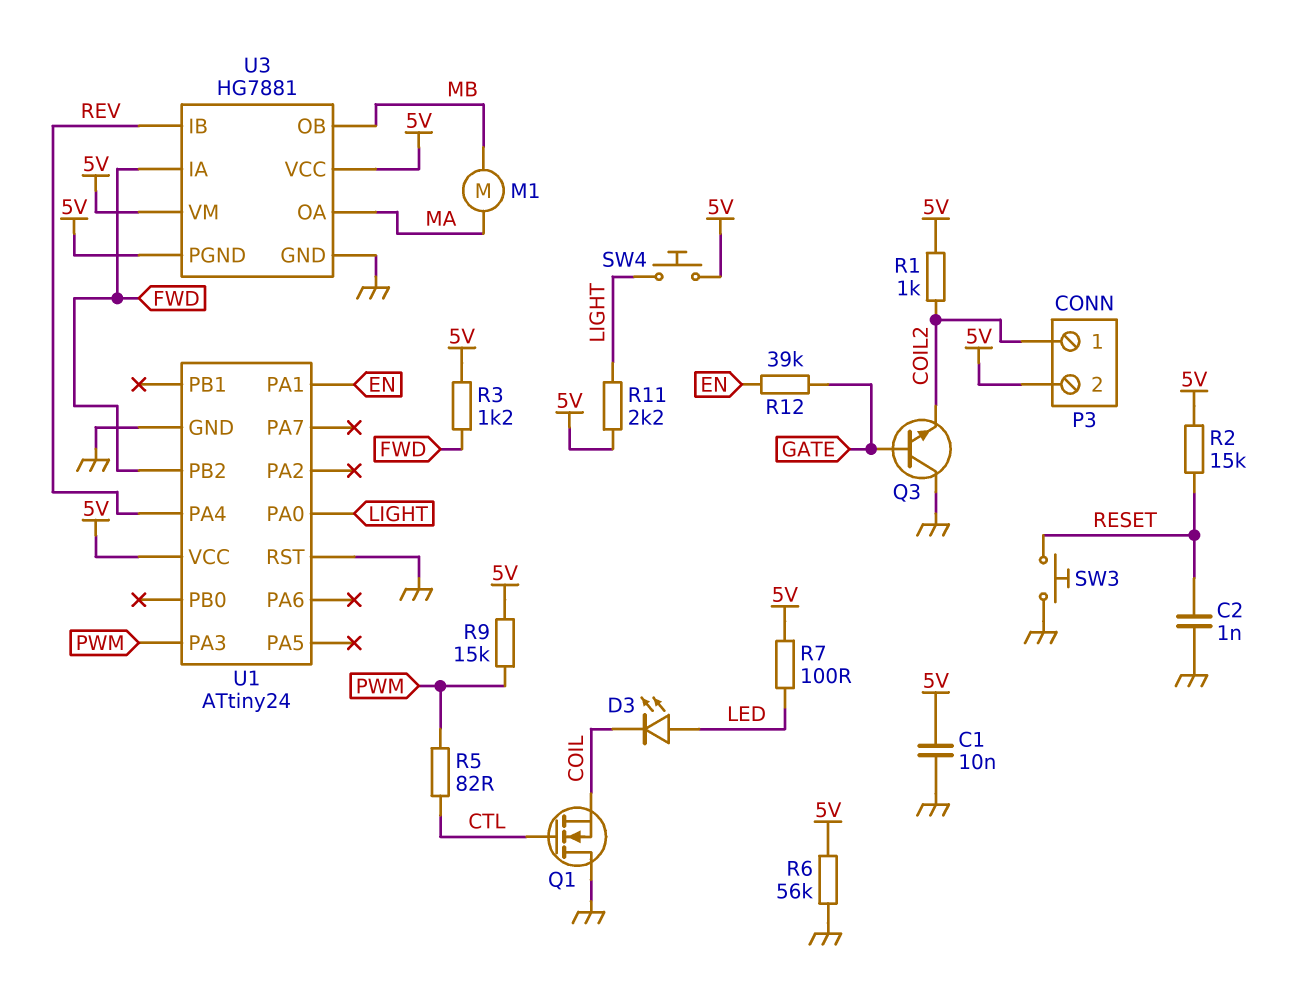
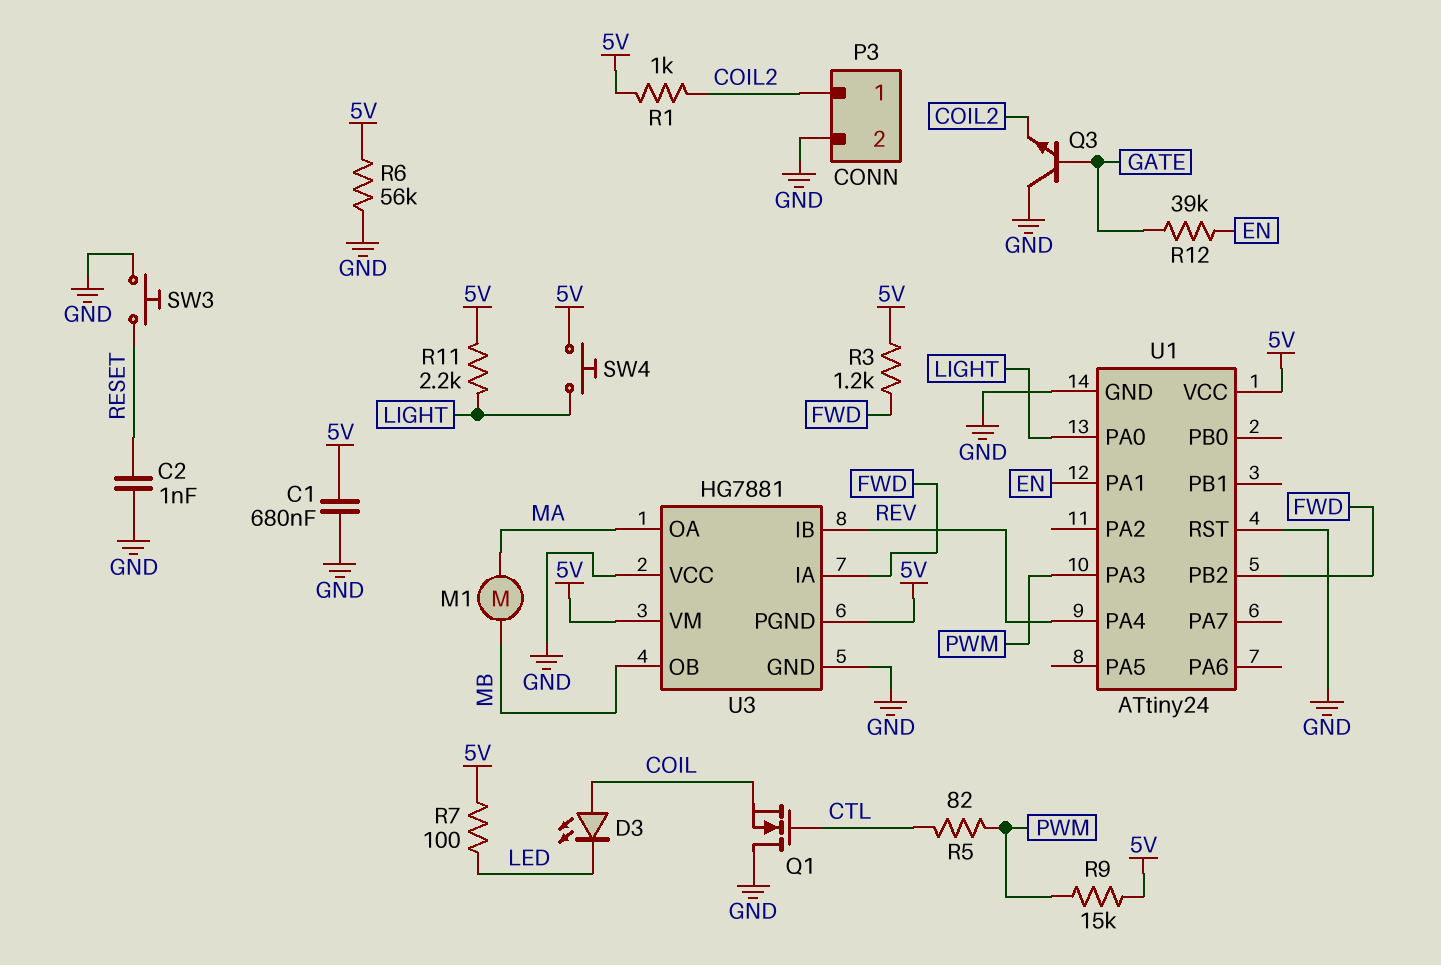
C1: 10nF (5V, GND) -> 680nF (5V, GND)
D3: LED (A LED, K COIL) -> LED (A COIL, K LED)
P3 pin 2: 5V -> GND
R2: 15k (5V, RESET) -> none
U3 pin VCC: 5V -> GND

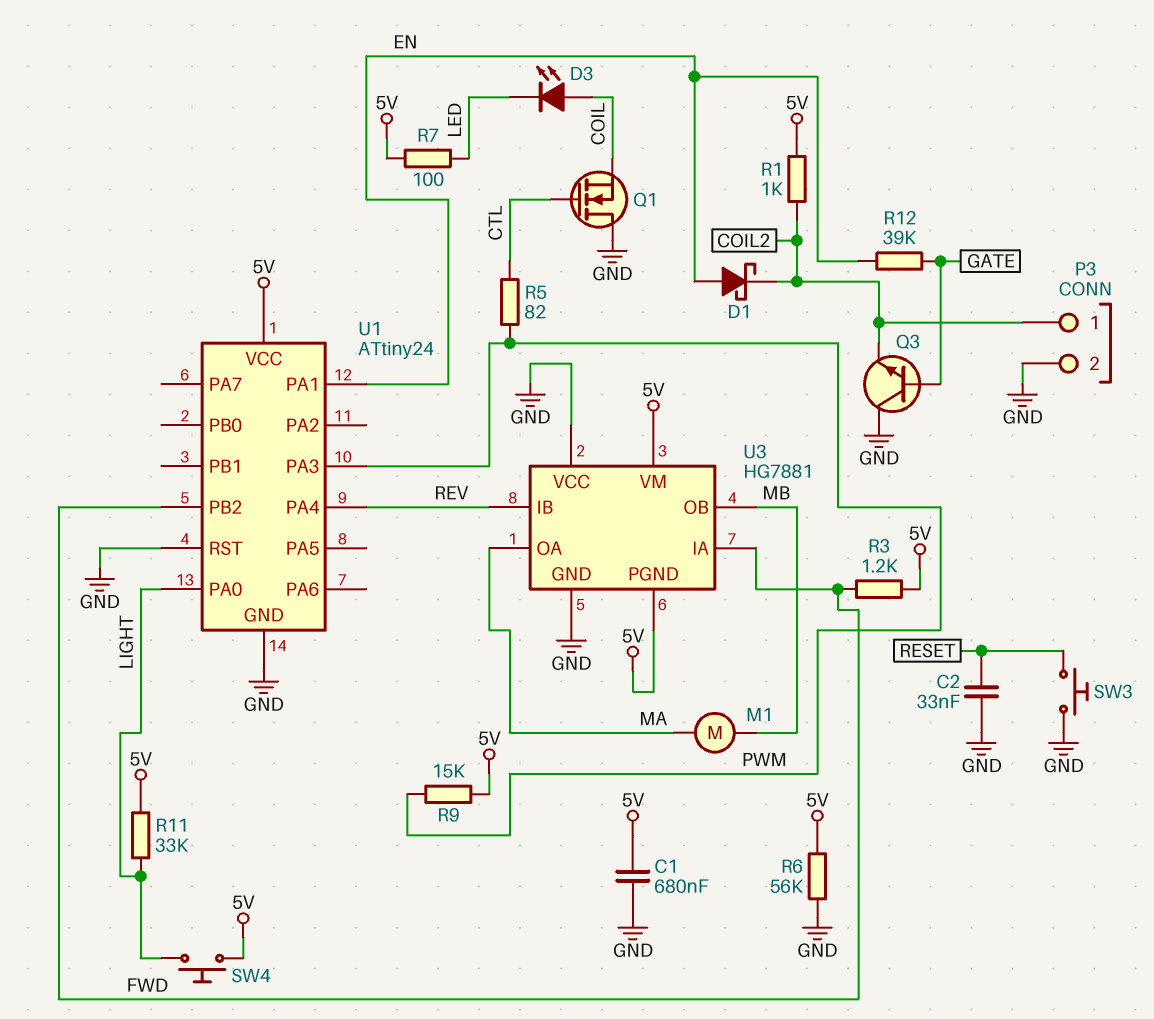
C2: 1nF (GND, RESET) -> 33nF (GND, RESET)
D1: none -> schottky (A EN, K COIL2)
R11: 2.2k (5V, LIGHT) -> 33k (5V, LIGHT)

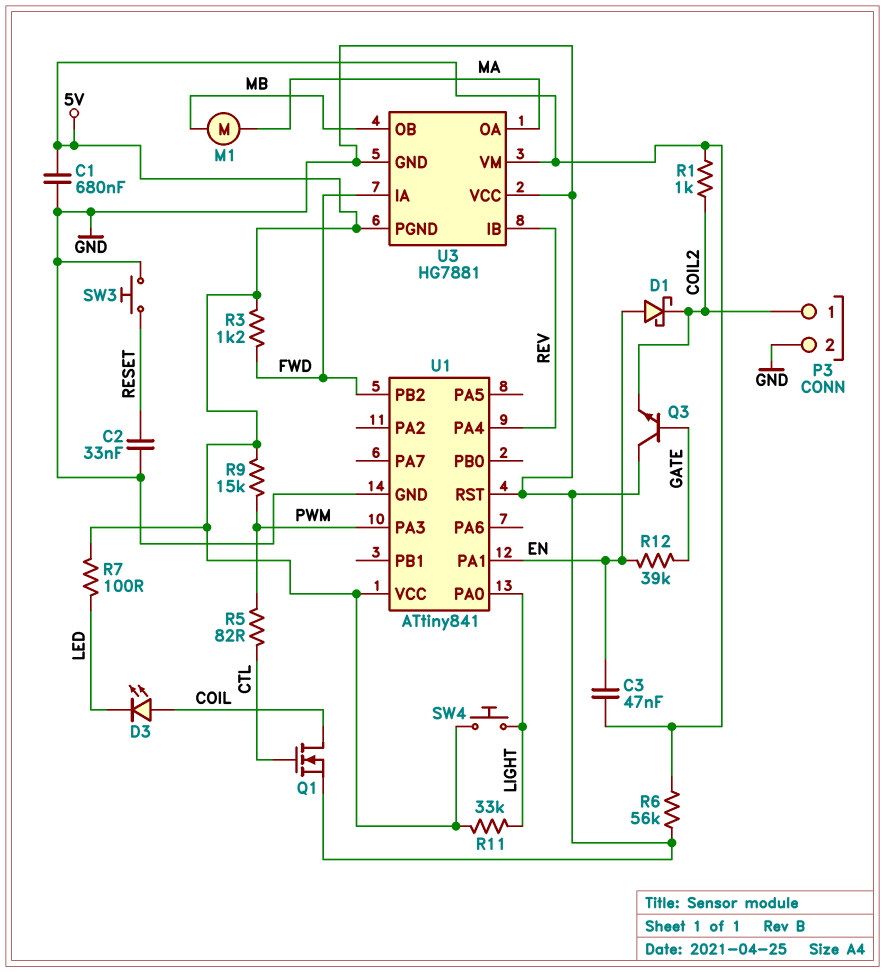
C3: none -> 47nF (5V, EN)
Q1: NMOS (G CTL, D GND, S COIL) -> NMOS (G CTL, D COIL, S GND)
U1: ATtiny24 -> ATtiny841

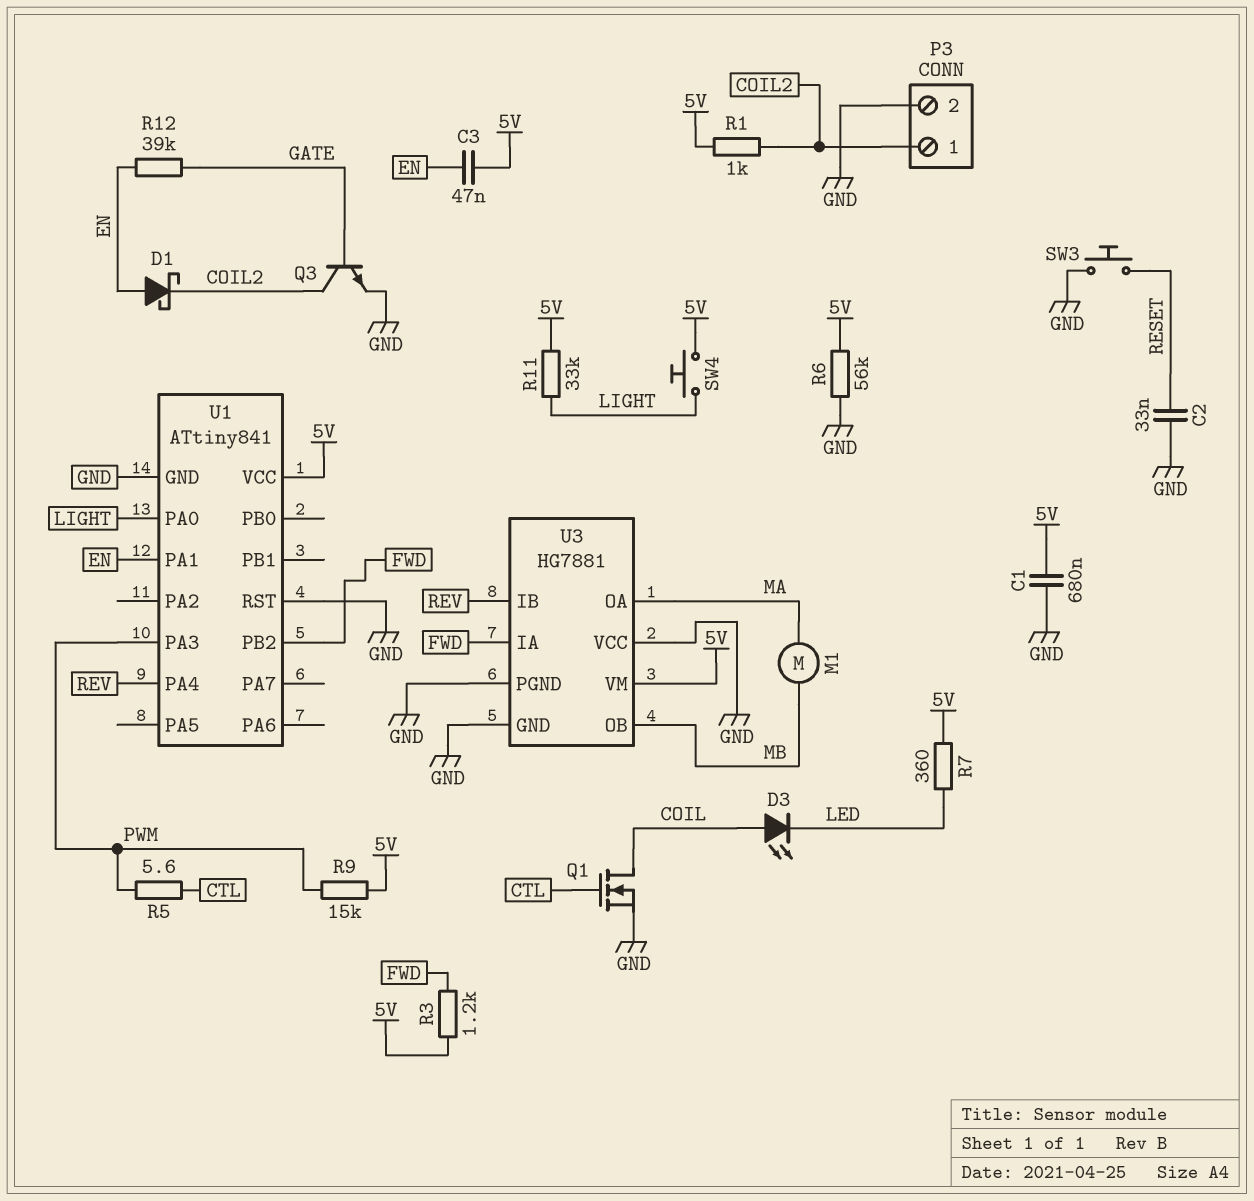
Q3: NPN (B GATE, C GND, E COIL2) -> NPN (B GATE, C COIL2, E GND)
R5: 82 (CTL, PWM) -> 5.6 (CTL, PWM)
R7: 100 (5V, LED) -> 360 (5V, LED)
U3 pin PGND: 5V -> GND

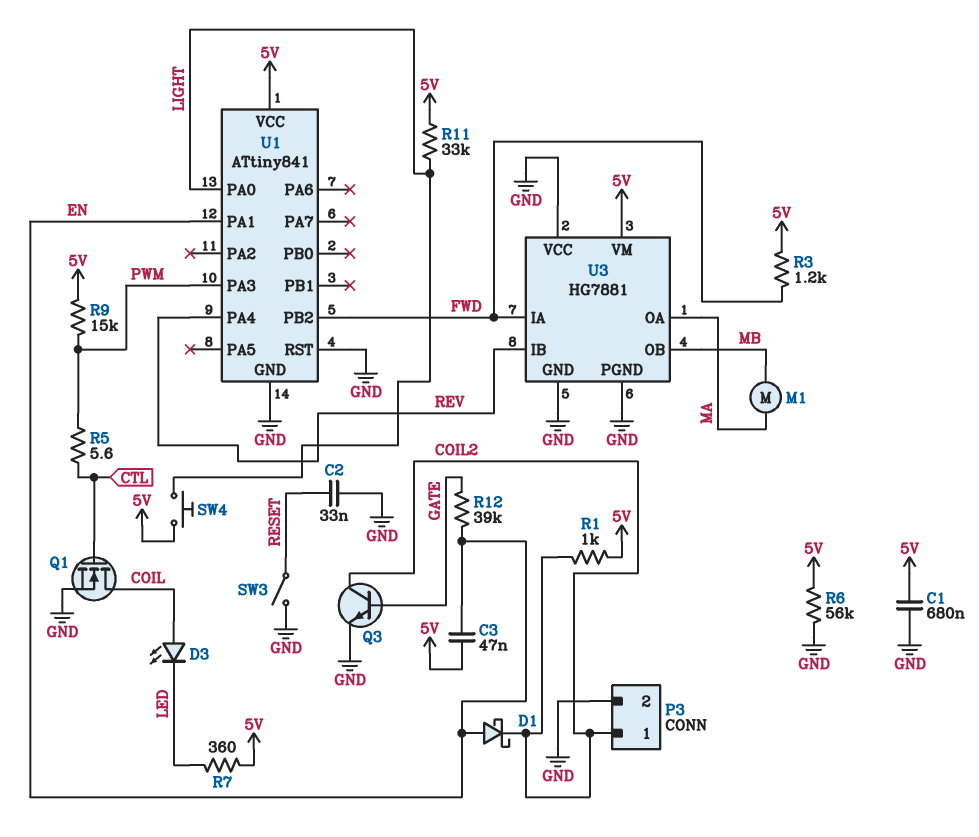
SW3: button (GND, RESET) -> switch (GND, RESET)

